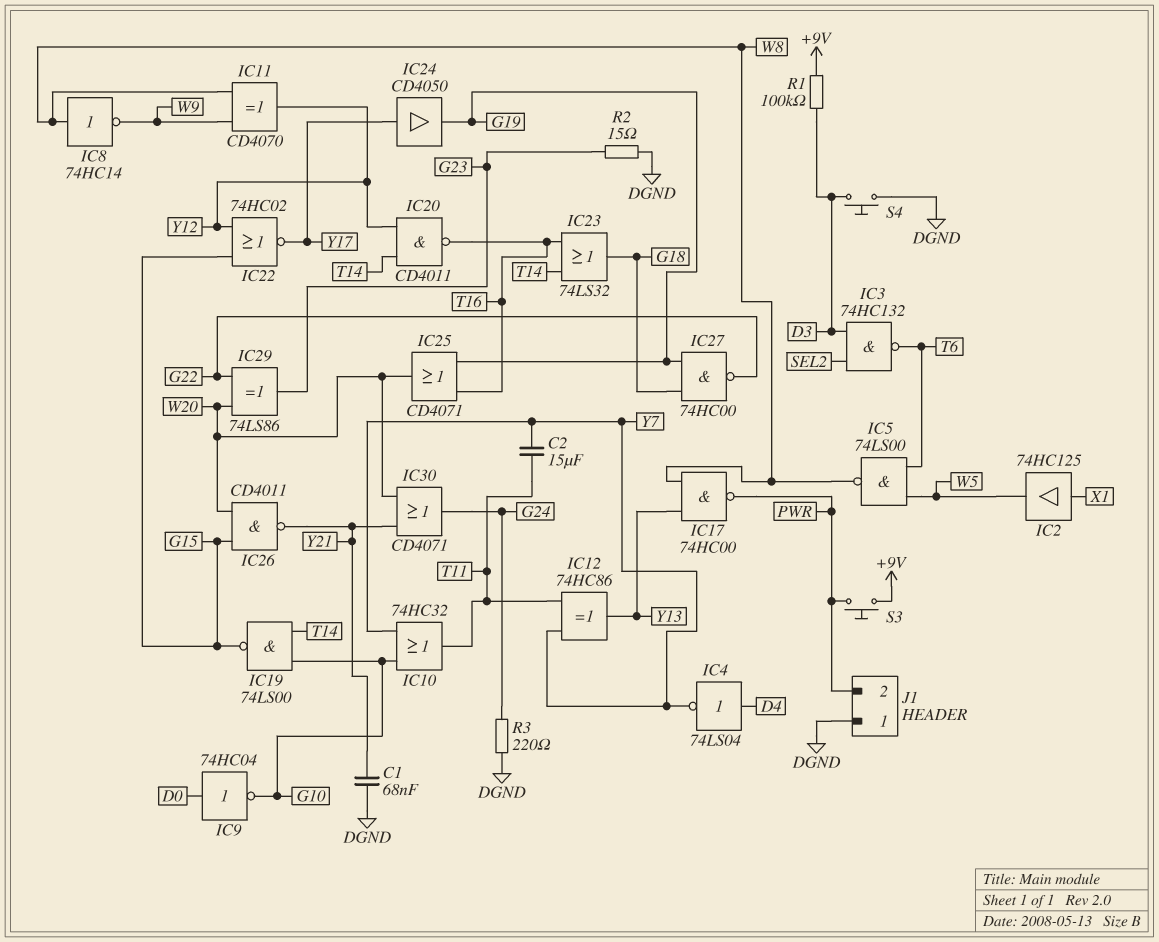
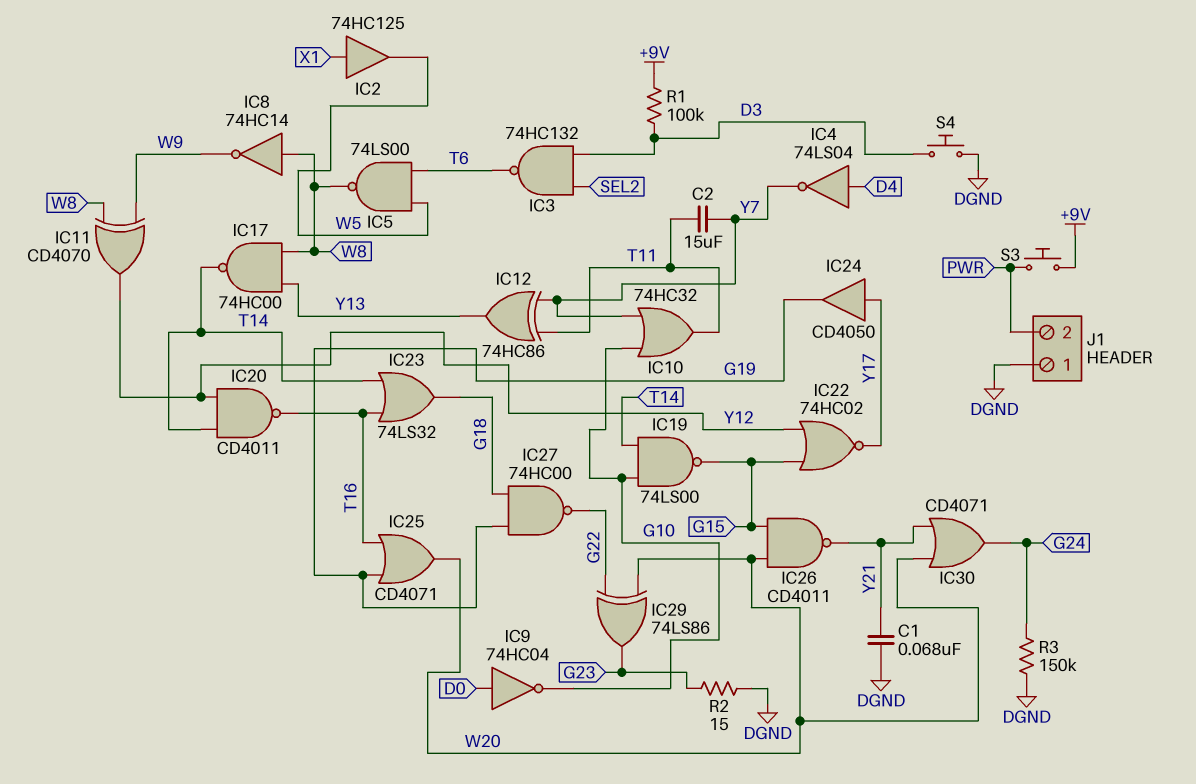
IC17: NAND 74HC00 (in W8, in Y13, out PWR) -> NAND 74HC00 (in W8, in Y13, out T14)
R3: 220 (DGND, G24) -> 150k (DGND, G24)

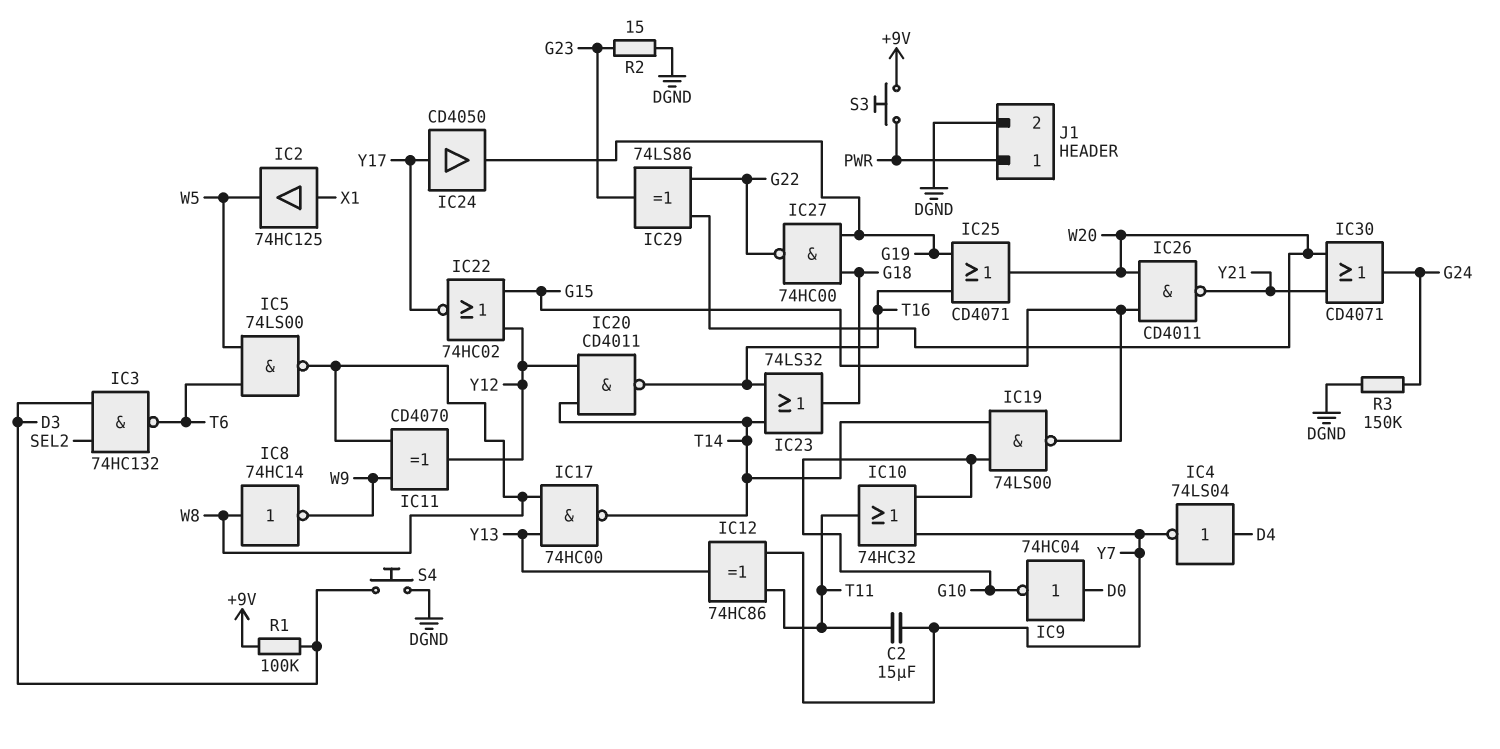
C1: 68nF (DGND, Y21) -> none
J1 pin 1: DGND -> PWR
J1 pin 2: PWR -> DGND

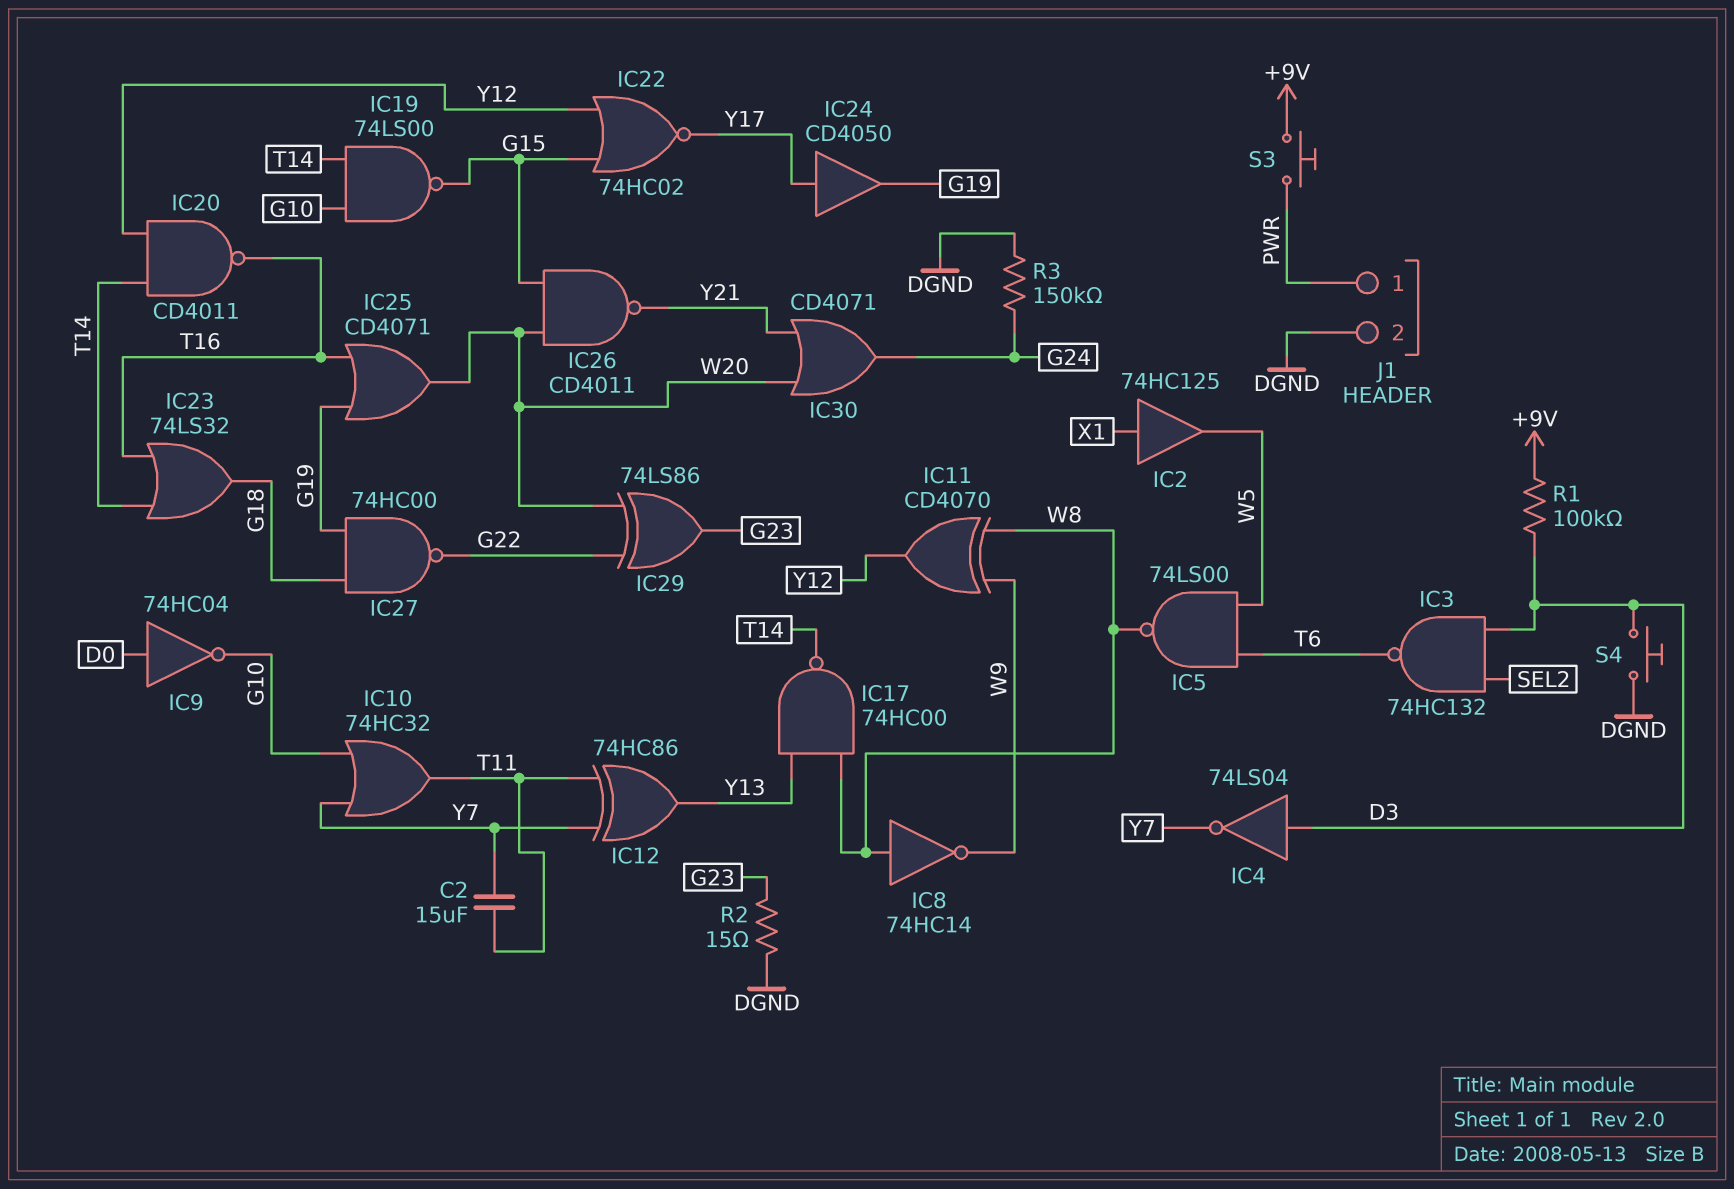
IC4: NOT 74LS04 (in D4, out Y7) -> NOT 74LS04 (in D3, out Y7)

